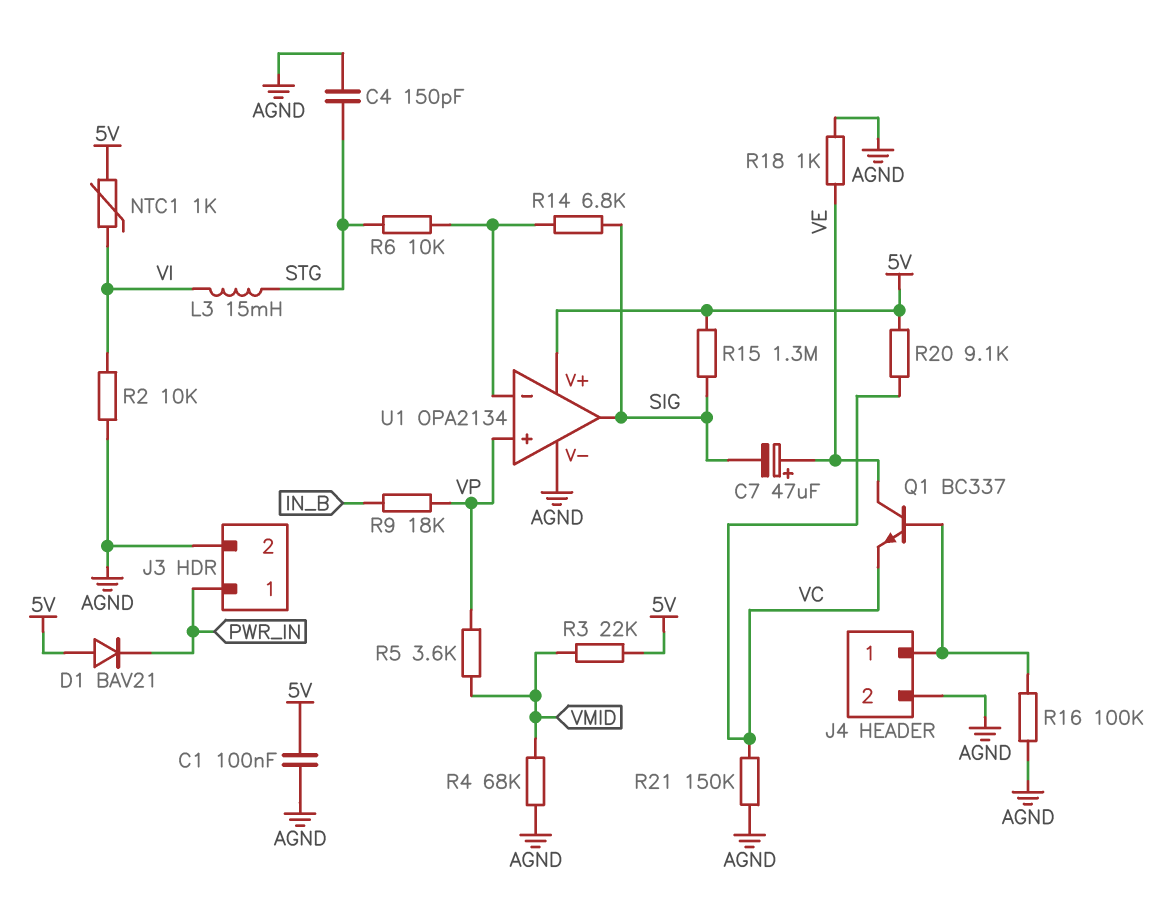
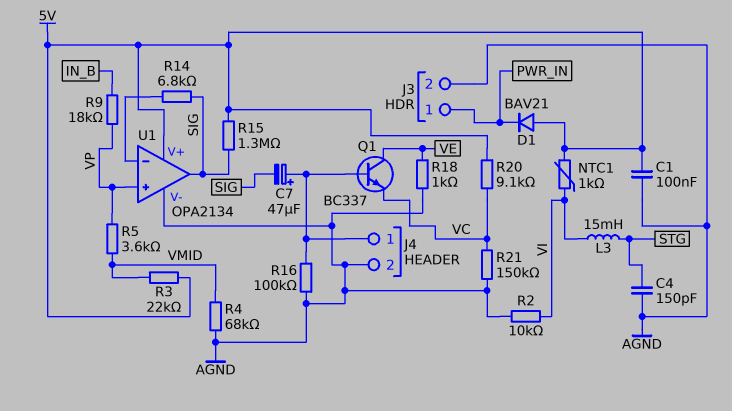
C7: 47uF (plus VE, minus SIG) -> 47uF (plus J4/1, minus SIG)
R6: 10k (STG, U1/in-) -> none

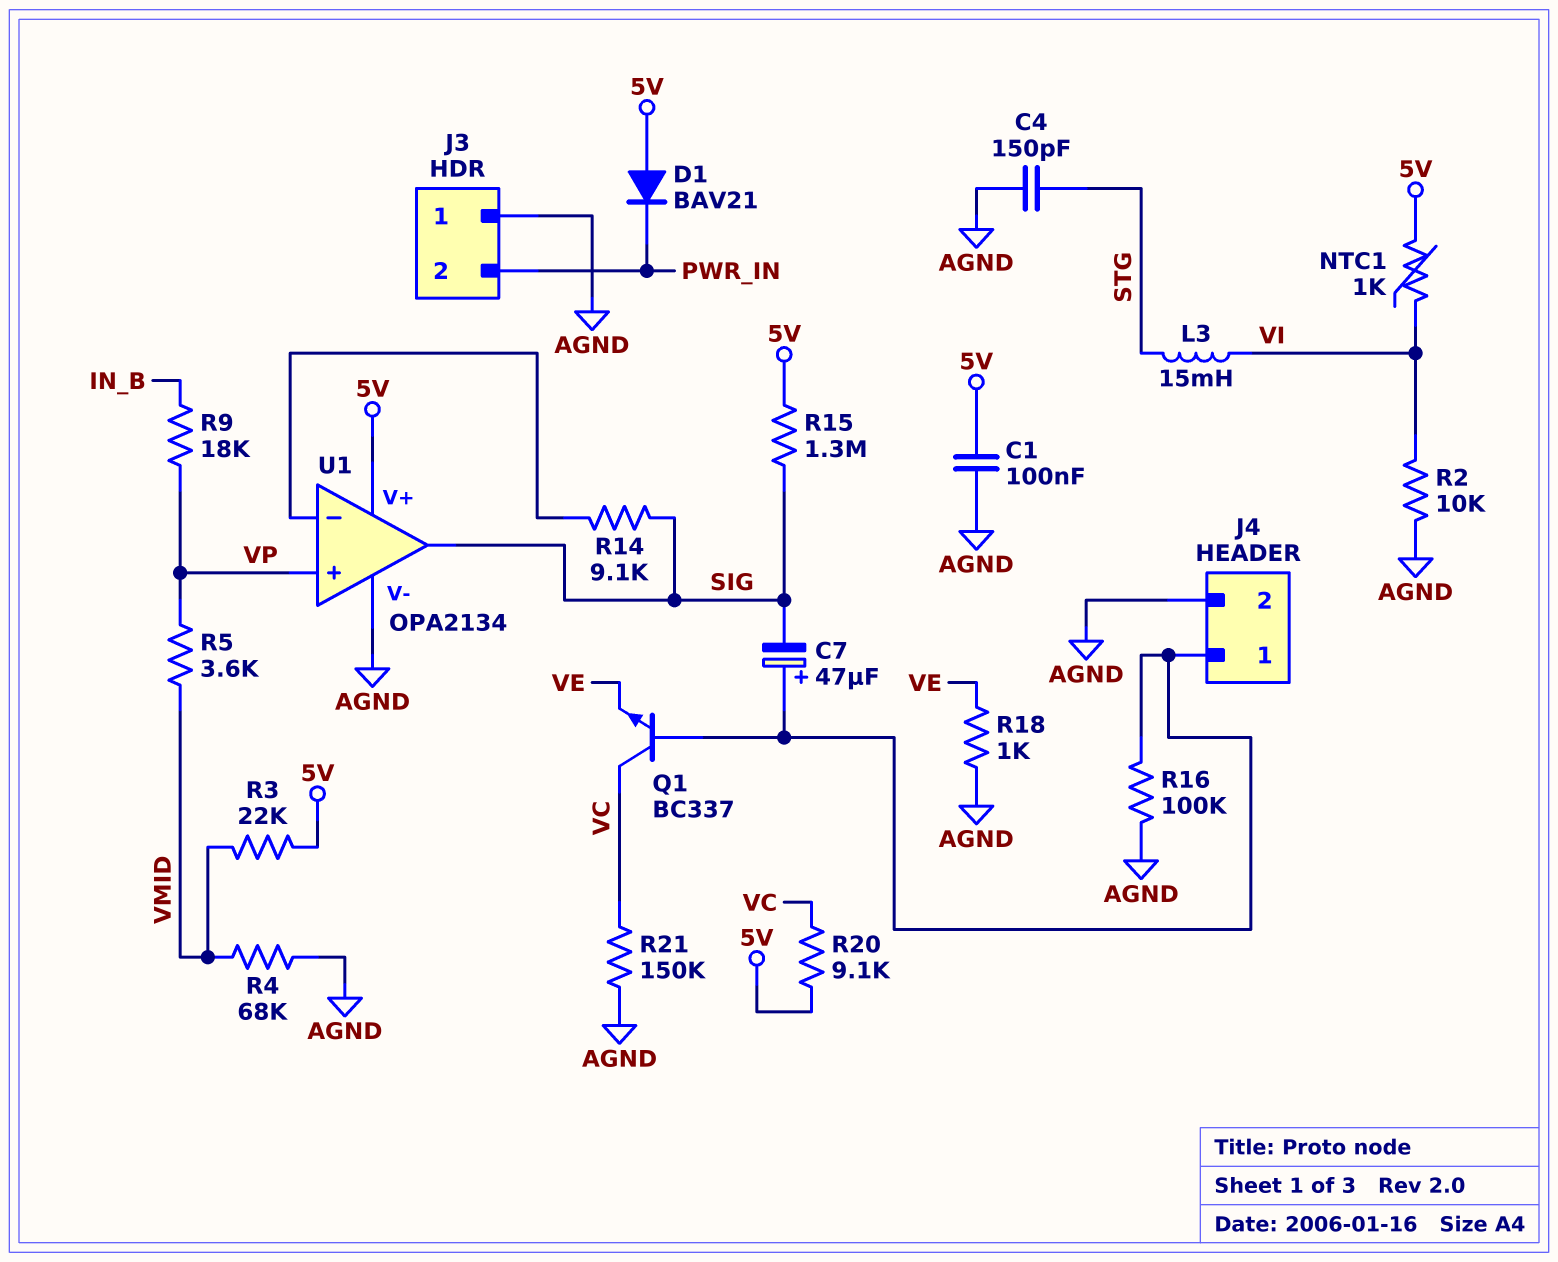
J3 pin 1: PWR_IN -> AGND
J3 pin 2: AGND -> PWR_IN
Q1: NPN BC337 (B J4/1, C VE, E VC) -> NPN BC337 (B J4/1, C VC, E VE)
R14: 6.8k (SIG, U1/in-) -> 9.1k (SIG, U1/in-)

